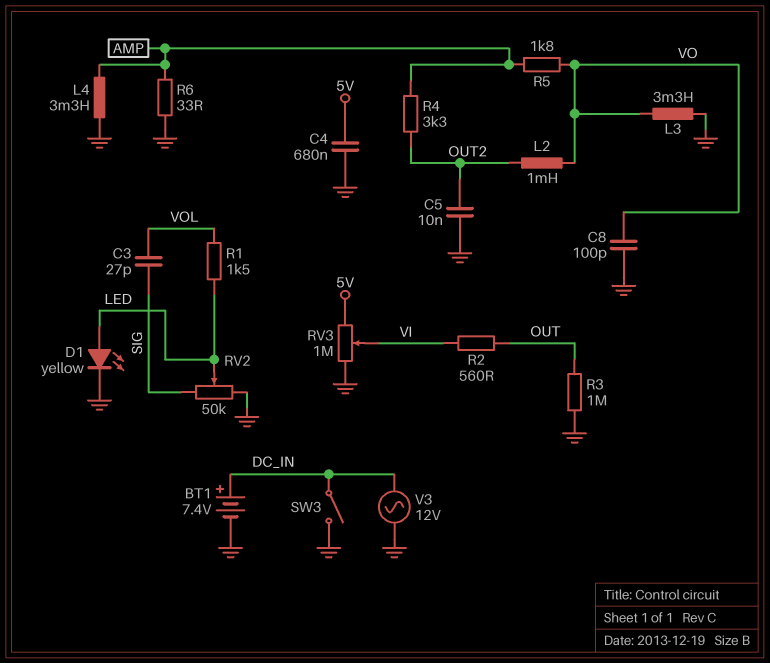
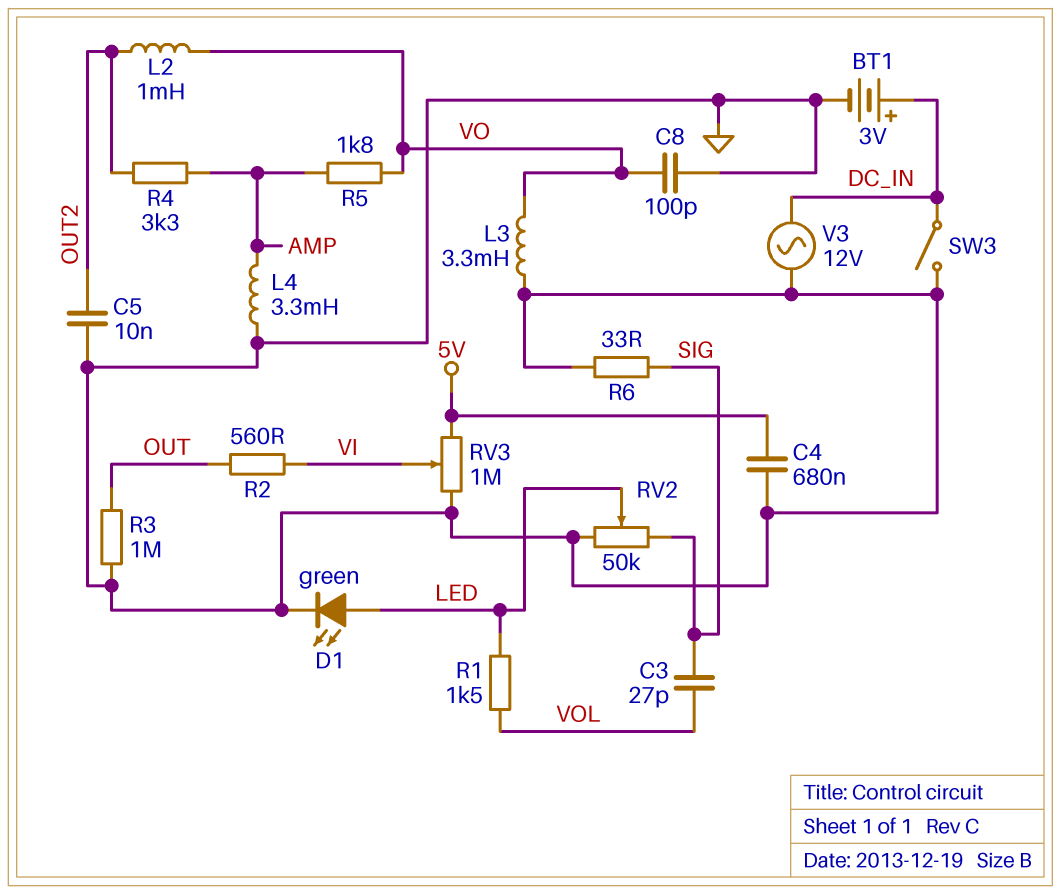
BT1: 7.4V (plus DC_IN, minus GND) -> 3V (plus DC_IN, minus GND)
D1: LED yellow (A LED, K GND) -> LED green (A LED, K GND)
R6: 33 (AMP, GND) -> 33 (GND, SIG)

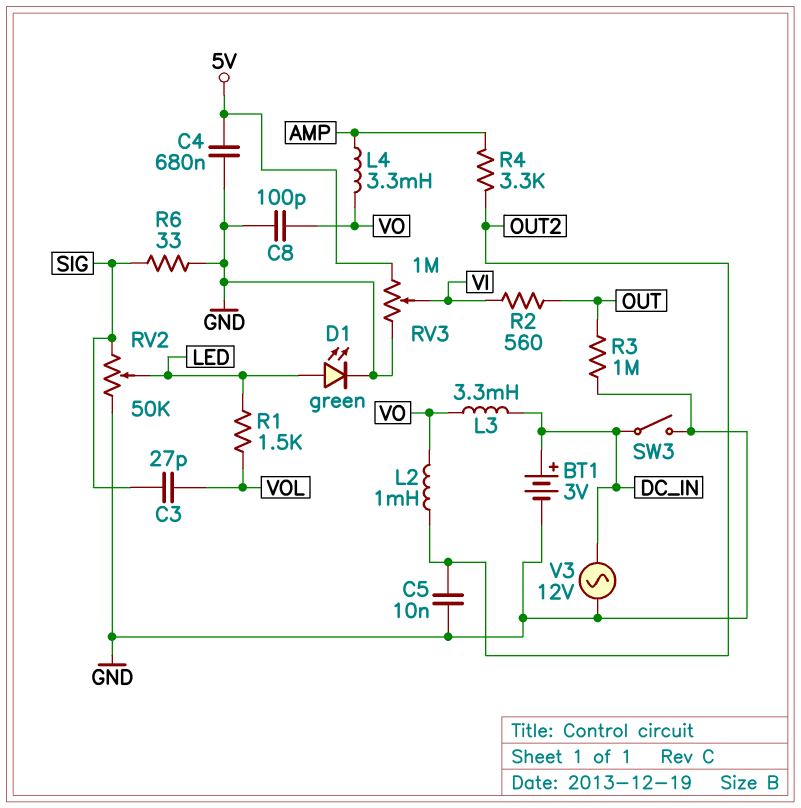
L3: 3.3mH (GND, VO) -> 3.3mH (DC_IN, VO)
L4: 3.3mH (AMP, GND) -> 3.3mH (AMP, VO)
R5: 1.8k (AMP, VO) -> none

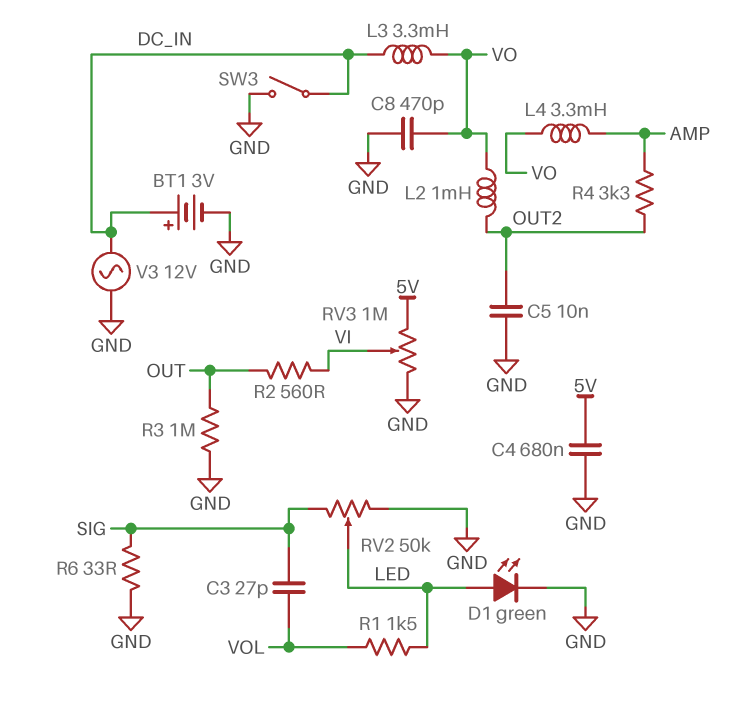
C8: 100pF (GND, VO) -> 470pF (GND, VO)

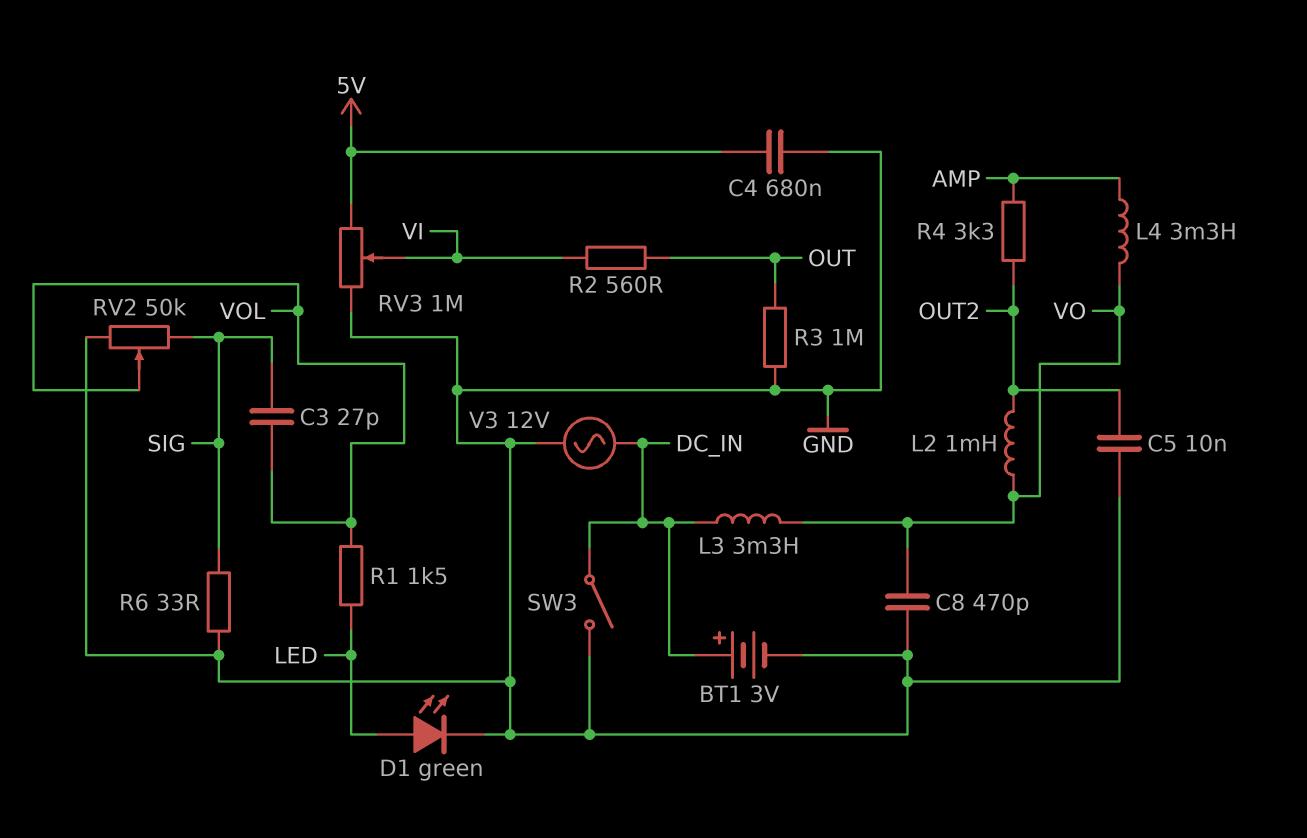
RV2: 50k (GND, SIG, wiper LED) -> 50k (GND, SIG, wiper VOL)

